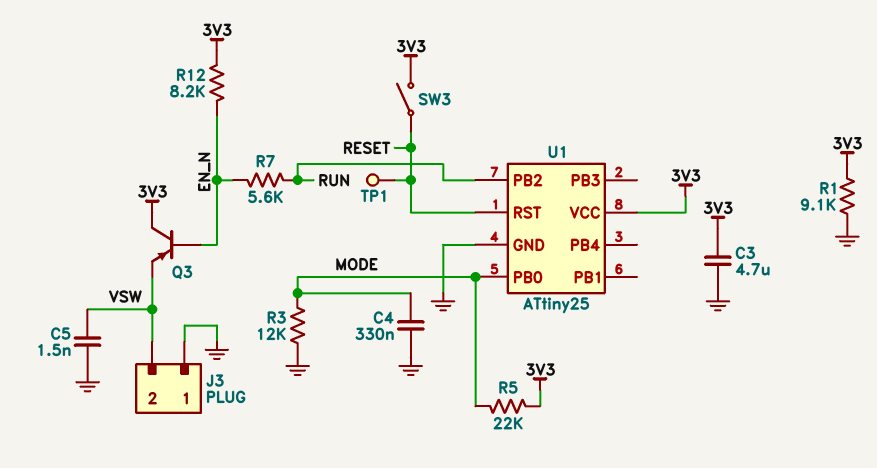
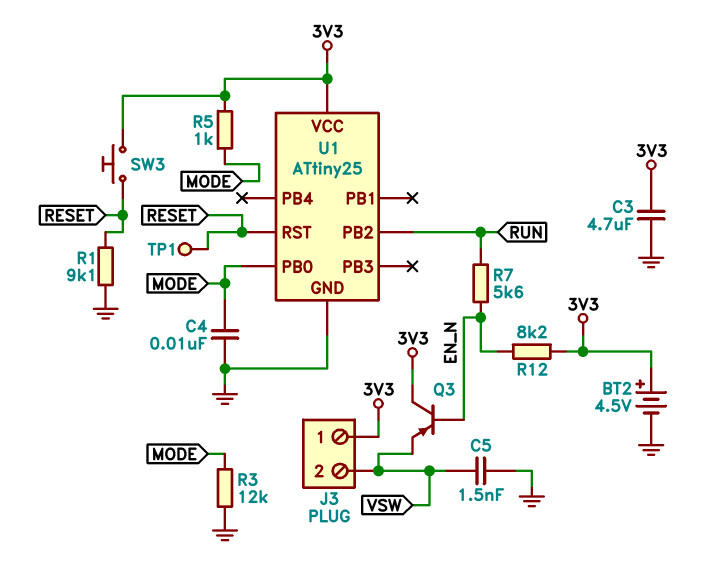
BT2: none -> 4.5V (plus 3V3, minus GND)
C4: 330nF (GND, MODE) -> 10nF (GND, MODE)
J3 pin 1: GND -> 3V3
R1: 9.1k (3V3, GND) -> 9.1k (GND, RESET)
R5: 22k (3V3, MODE) -> 1k (3V3, MODE)
SW3: switch (3V3, RESET) -> button (3V3, RESET)

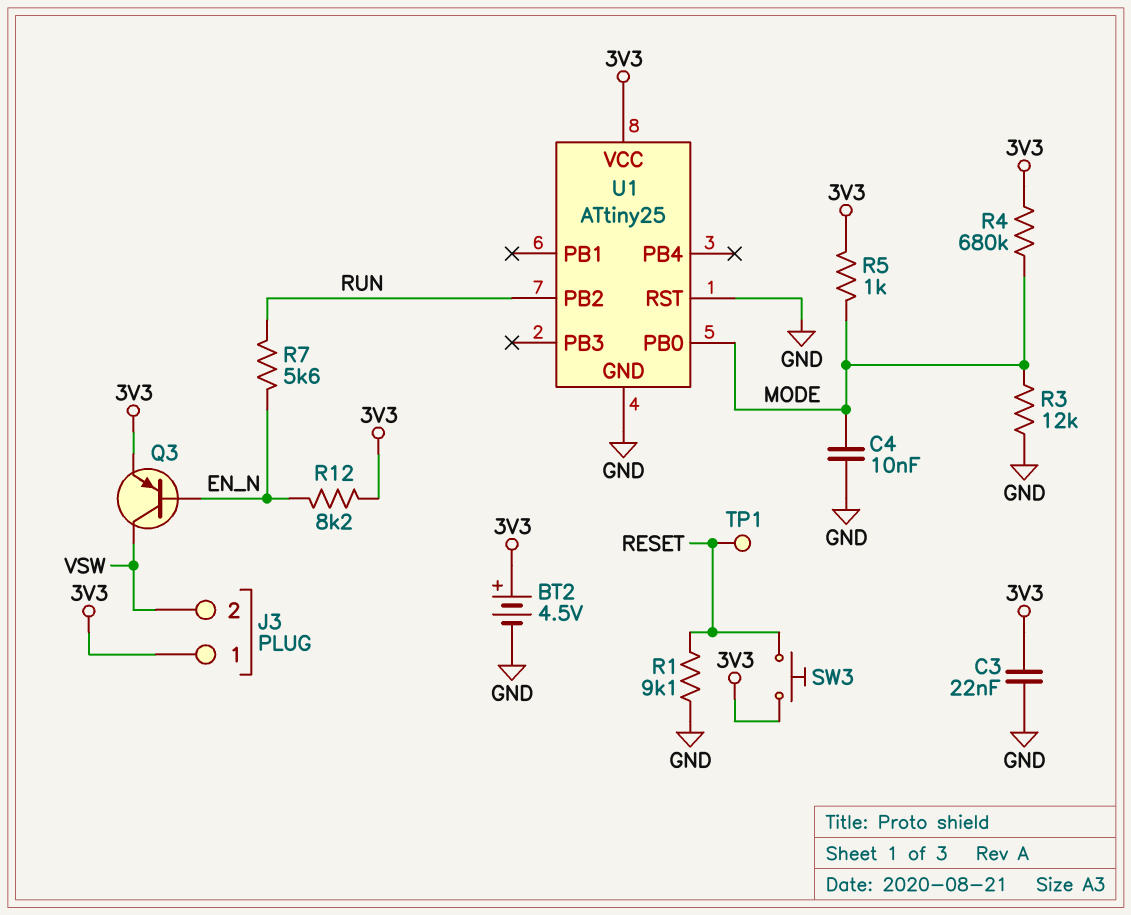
C3: 4.7uF (3V3, GND) -> 22nF (3V3, GND)
C5: 1.5nF (GND, VSW) -> none
Q3: PNP (B EN_N, C 3V3, E VSW) -> PNP (B EN_N, C VSW, E 3V3)
R4: none -> 680k (3V3, MODE)
U1 pin RST: RESET -> GND

